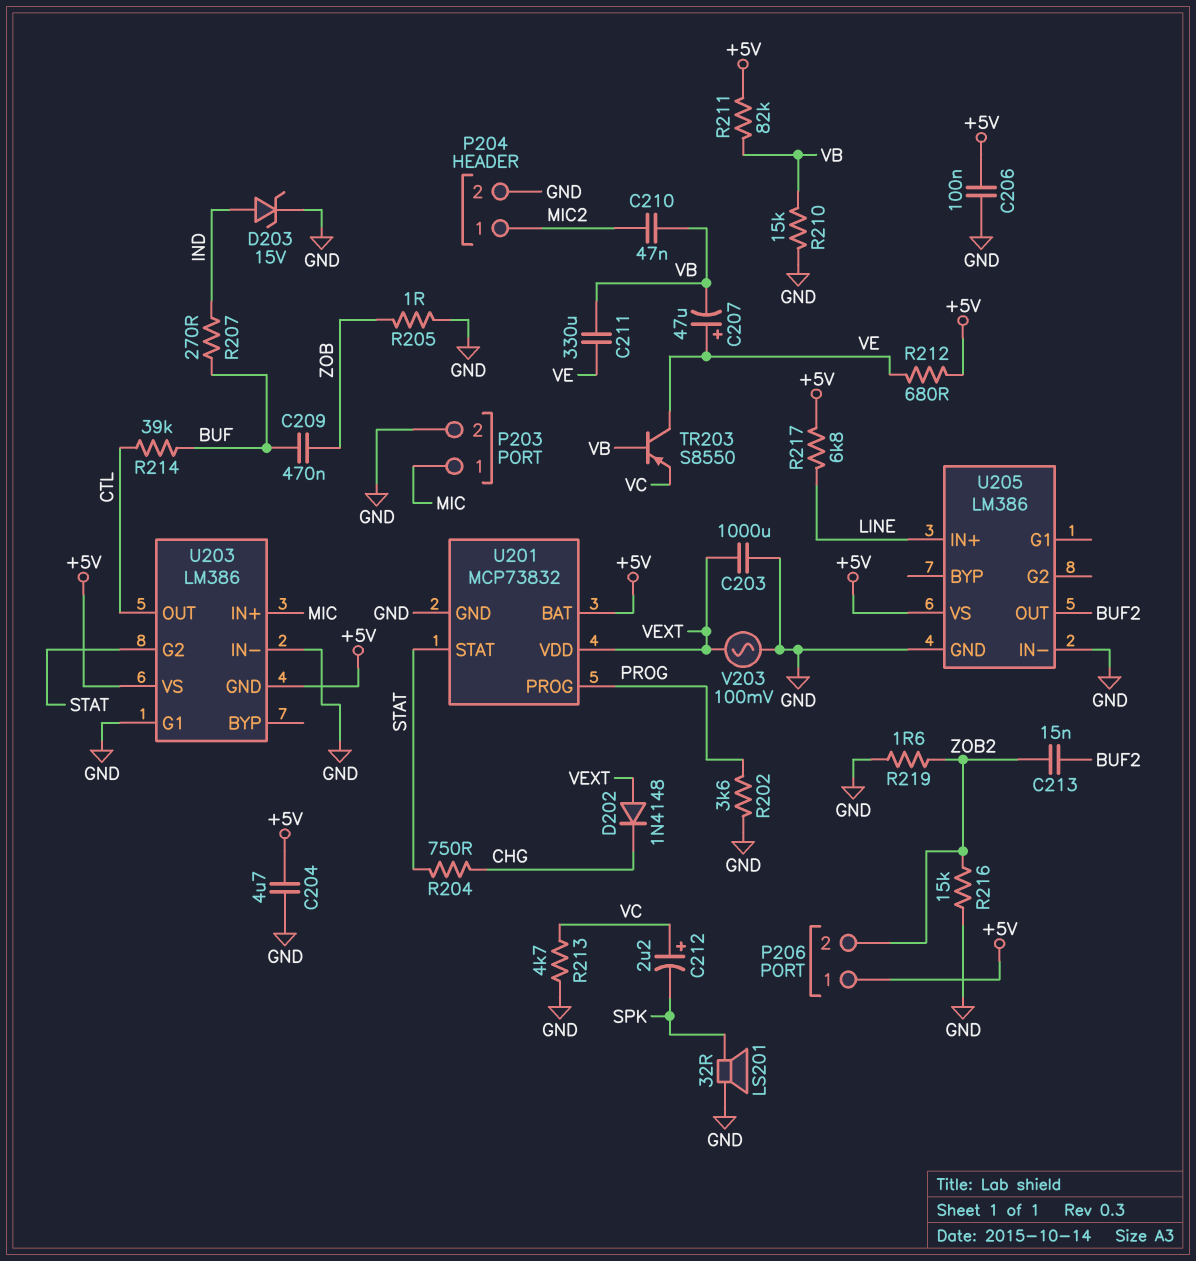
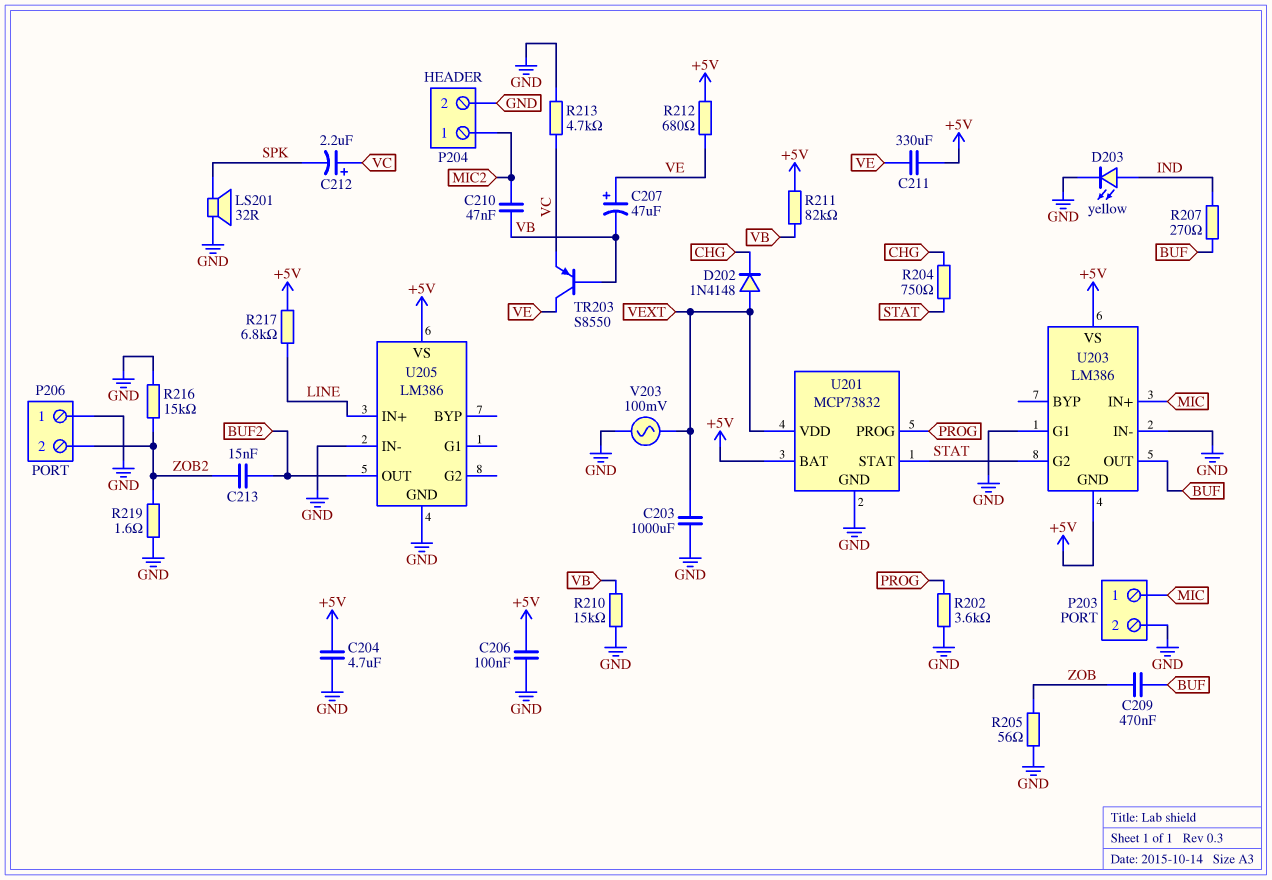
C211: 330uF (VB, VE) -> 330uF (+5V, VE)
D203: zener 15V (A IND, K GND) -> LED yellow (A IND, K GND)
P206 pin 1: +5V -> GND
R205: 1 (GND, ZOB) -> 56 (GND, ZOB)
R214: 39k (BUF, CTL) -> none
U203 pin OUT: CTL -> BUF

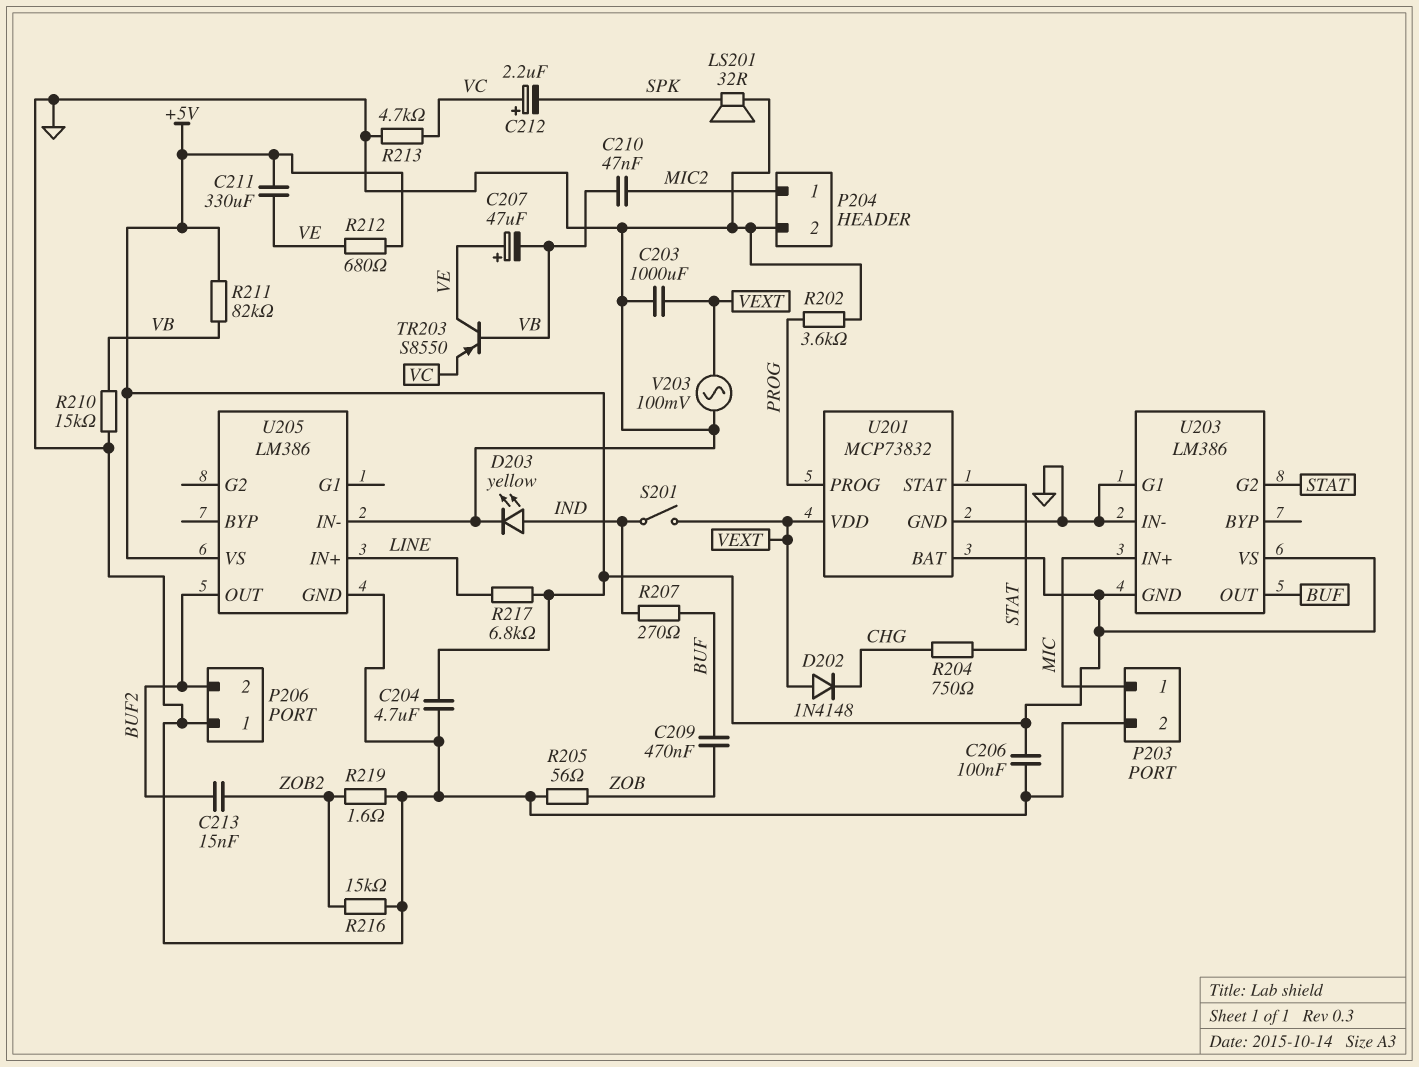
P206 pin 2: ZOB2 -> BUF2
S201: none -> switch (IND, VEXT)

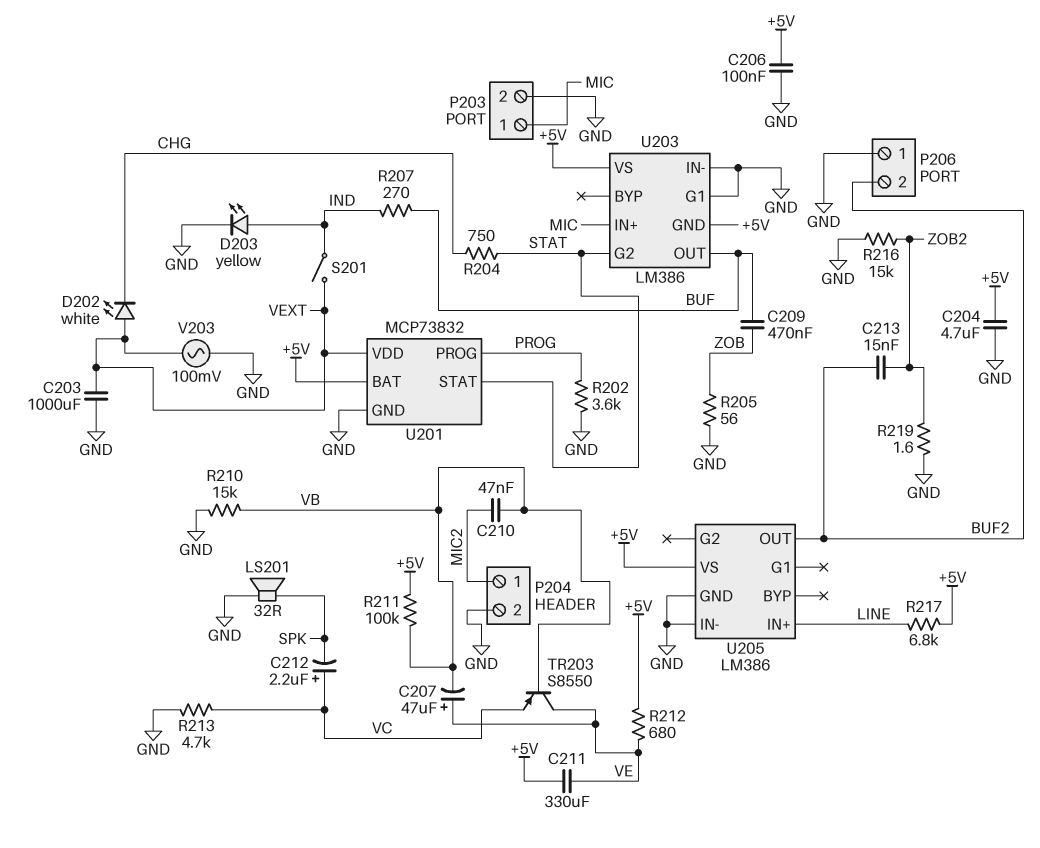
D202: diode 1N4148 (A VEXT, K CHG) -> LED white (A VEXT, K CHG)
R211: 82k (+5V, VB) -> 100k (+5V, VB)

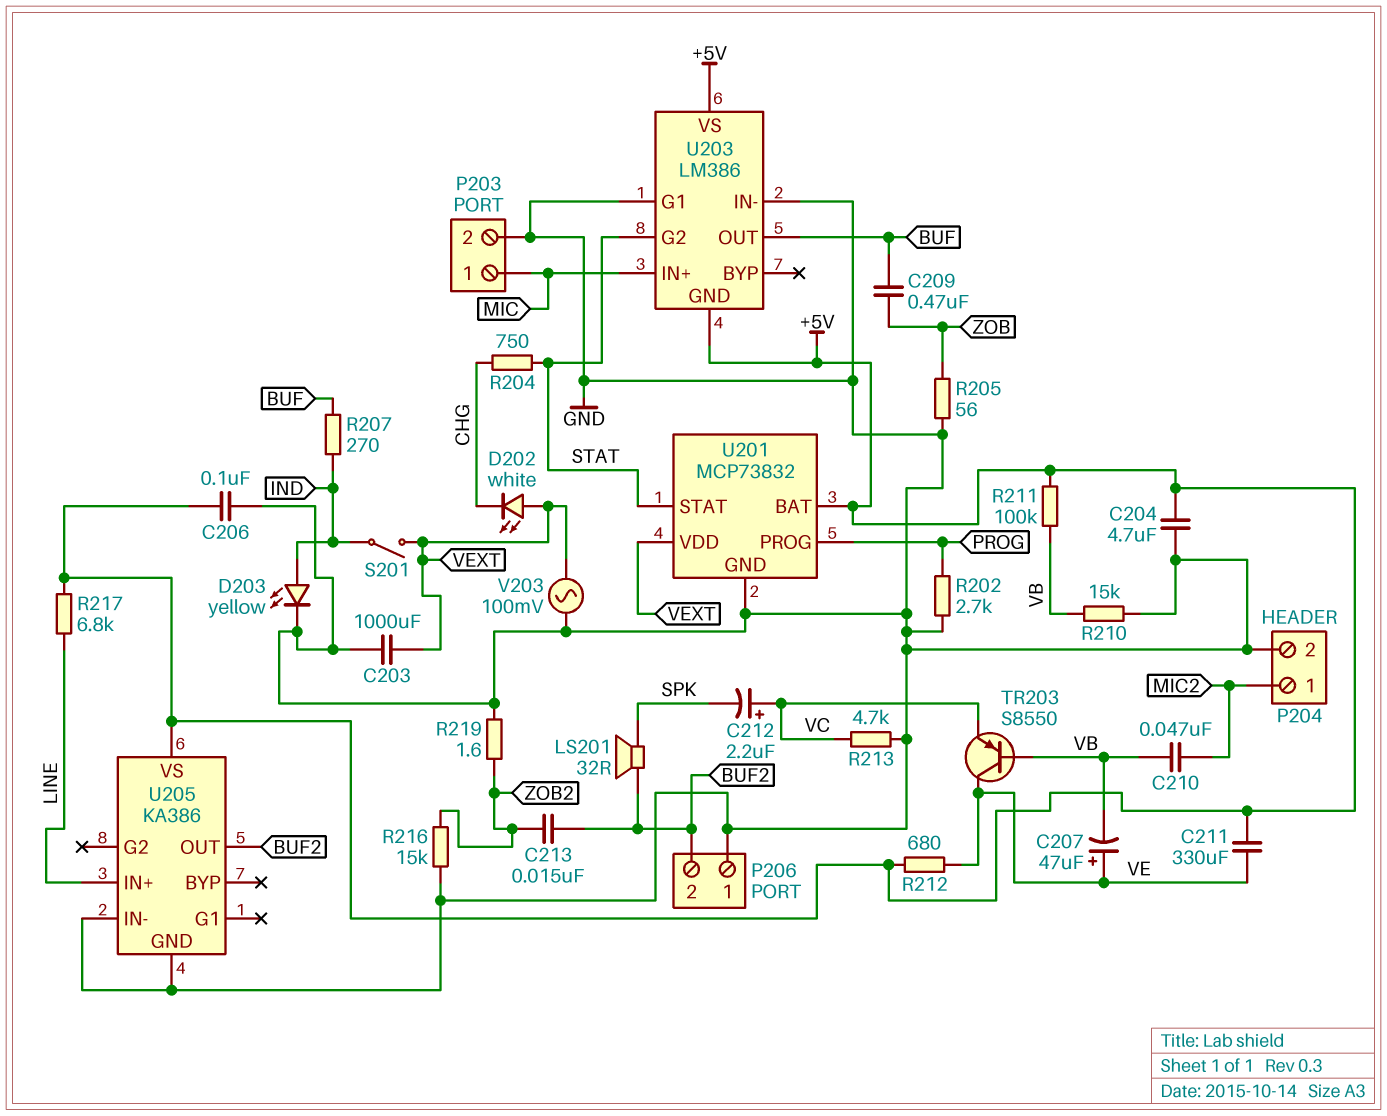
LS201: speaker 32R (GND, SPK) -> speaker 32R (BUF2, SPK)
R202: 3.6k (GND, PROG) -> 2.7k (GND, PROG)
U205: LM386 -> KA386

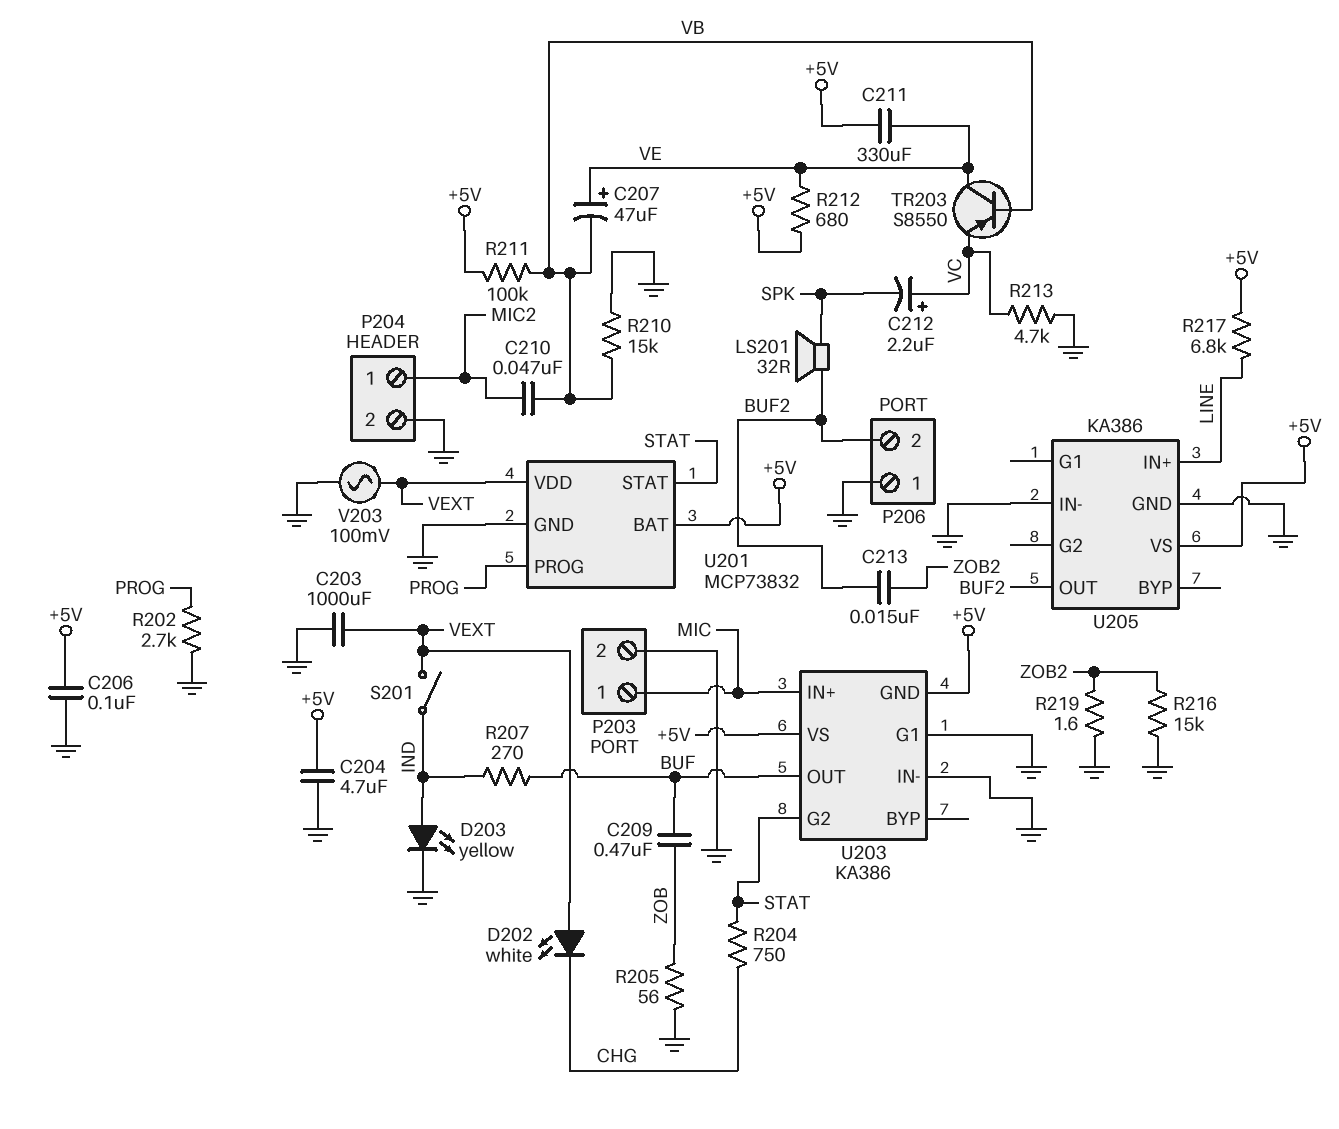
U203: LM386 -> KA386

